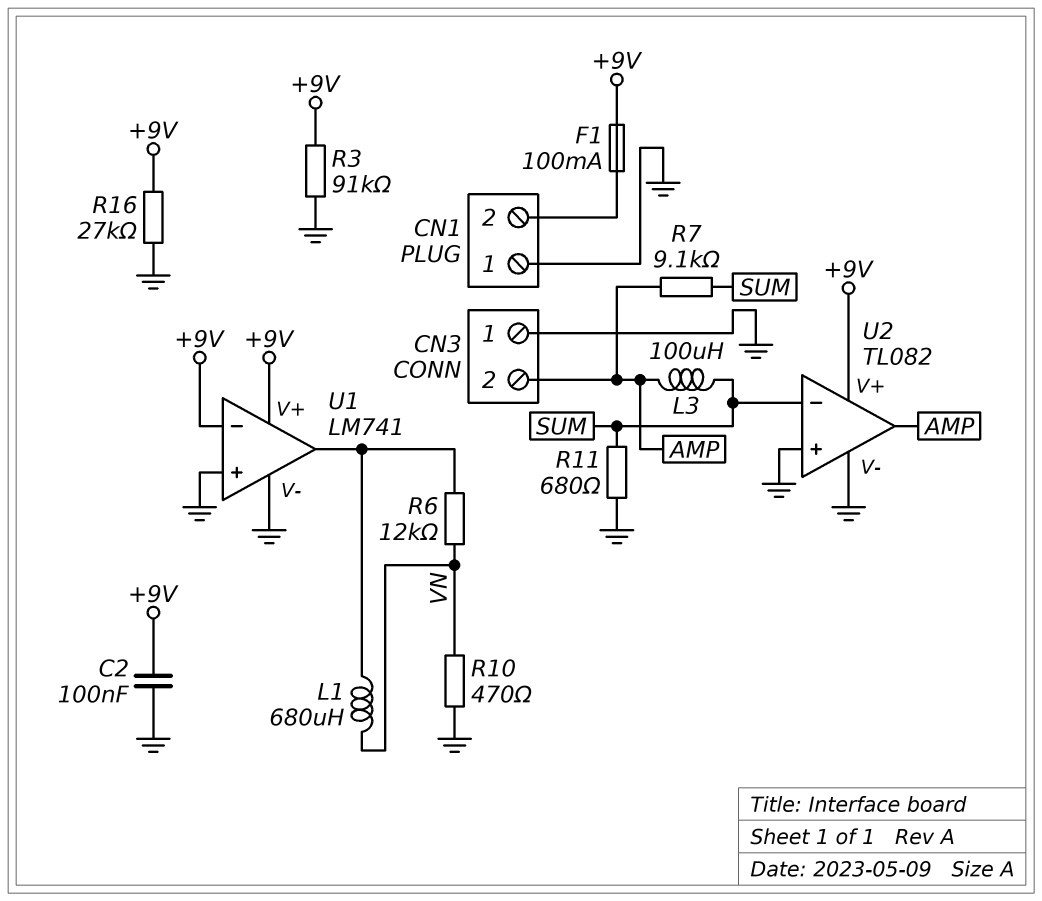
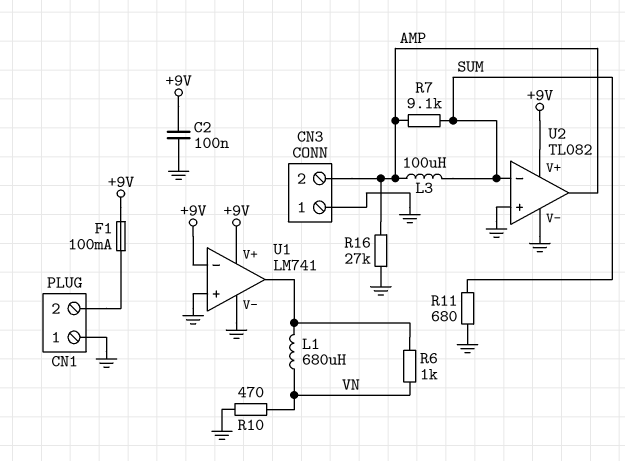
R3: 91k (+9V, GND) -> none
R6: 12k (U1/out, VN) -> 1k (U1/out, VN)
R16: 27k (+9V, GND) -> 27k (AMP, GND)

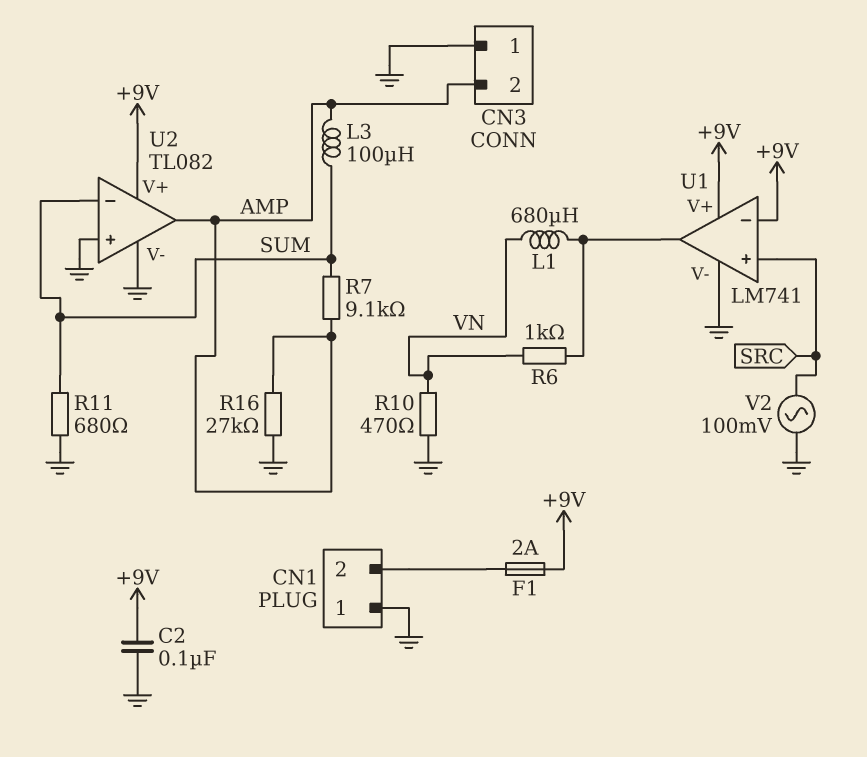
F1: 100mA (+9V, CN1/2) -> 2A (+9V, CN1/2)
U1 pin in+: GND -> SRC
V2: none -> AC 100mV (GND, SRC)

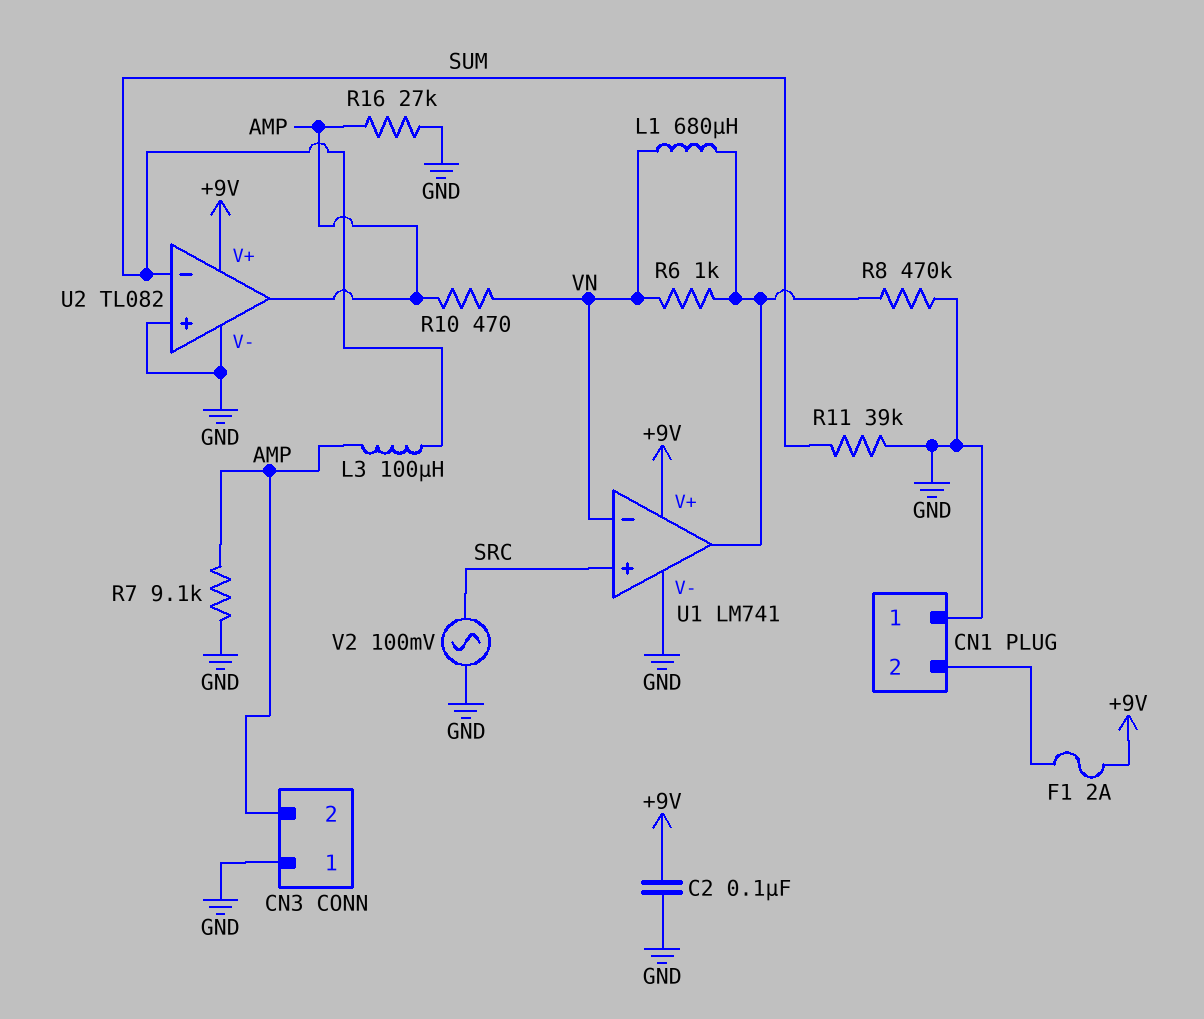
R7: 9.1k (AMP, SUM) -> 9.1k (AMP, GND)
R8: none -> 470k (GND, U1/out)
R10: 470 (GND, VN) -> 470 (AMP, VN)
R11: 680 (GND, SUM) -> 39k (GND, SUM)
U1 pin in-: +9V -> VN

